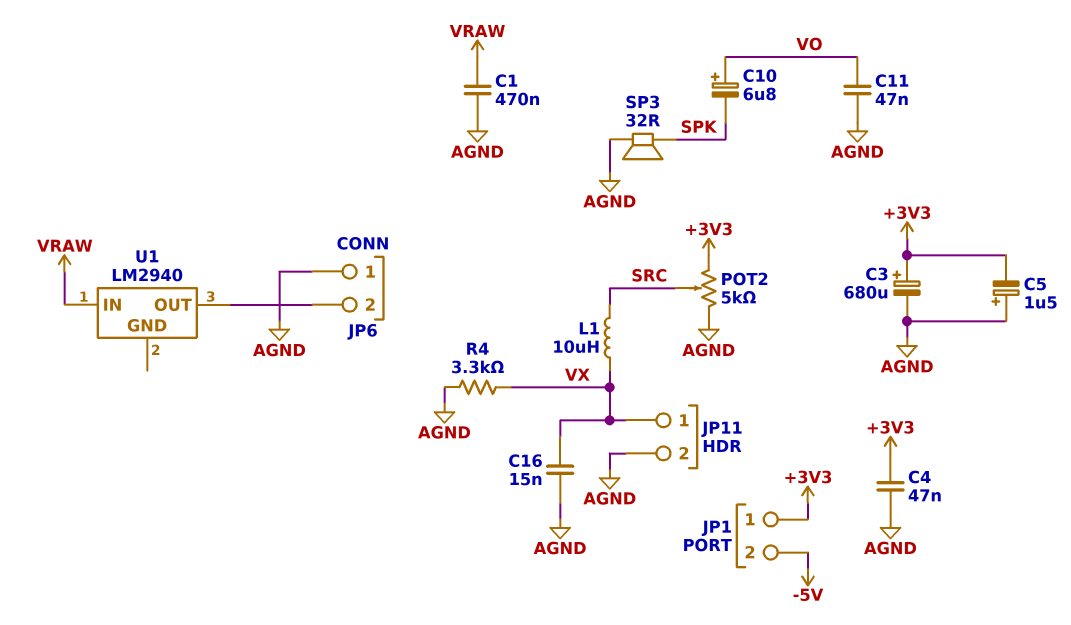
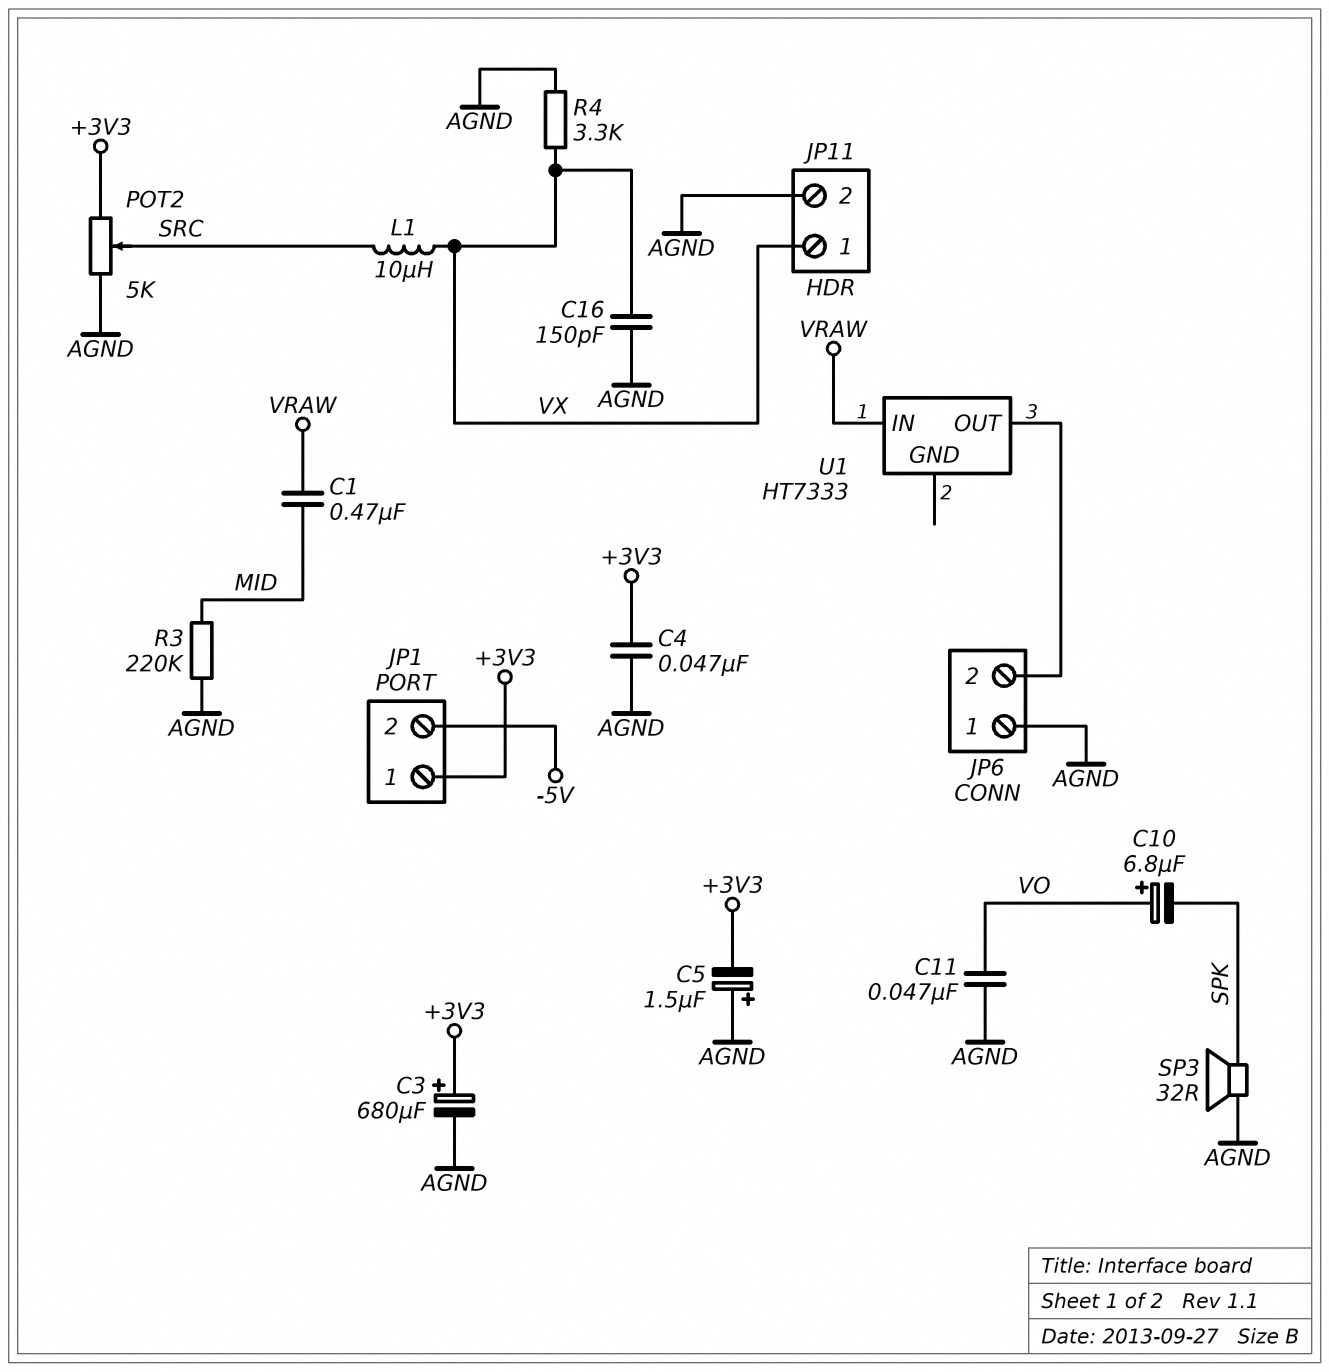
C1: 470nF (AGND, VRAW) -> 470nF (MID, VRAW)
C16: 15nF (AGND, VX) -> 150pF (AGND, VX)
R3: none -> 220k (AGND, MID)
U1: LM2940 -> HT7333

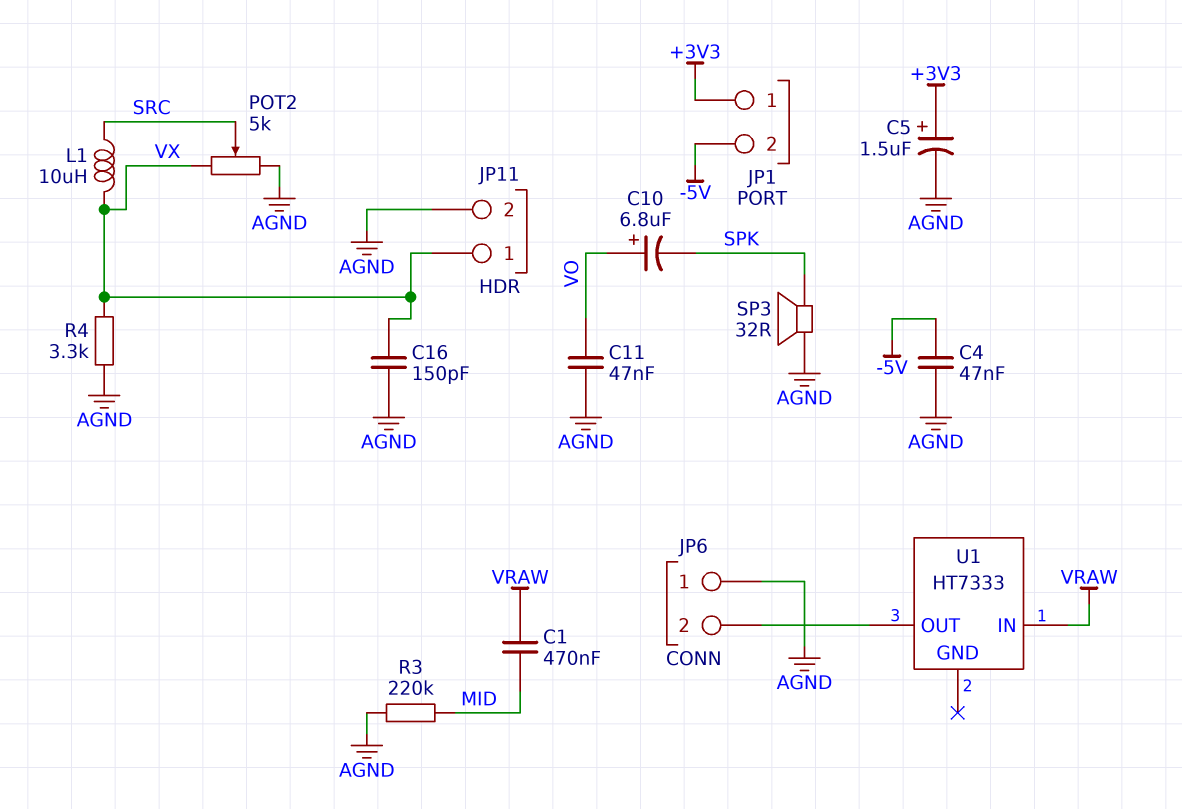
C3: 680uF (plus +3V3, minus AGND) -> none
C4: 47nF (+3V3, AGND) -> 47nF (-5V, AGND)
C5: 1.5uF (plus AGND, minus +3V3) -> 1.5uF (plus +3V3, minus AGND)
POT2: 5k (+3V3, AGND, wiper SRC) -> 5k (AGND, VX, wiper SRC)

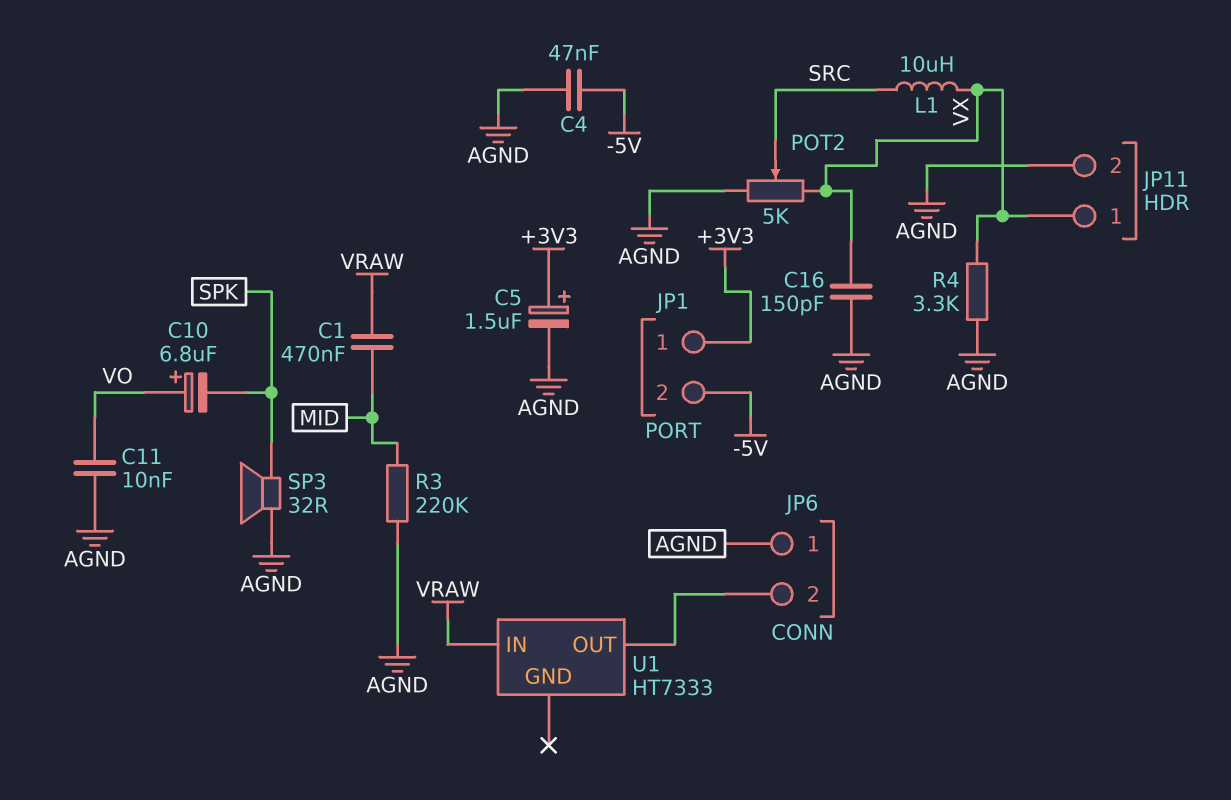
C11: 47nF (AGND, VO) -> 10nF (AGND, VO)

